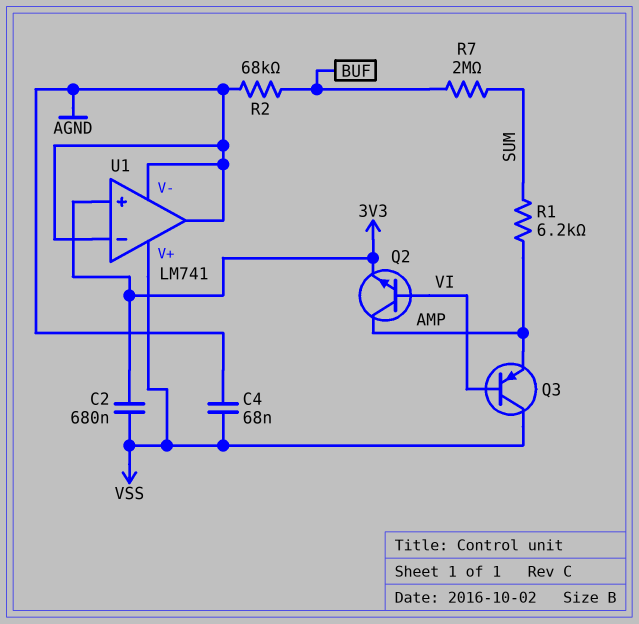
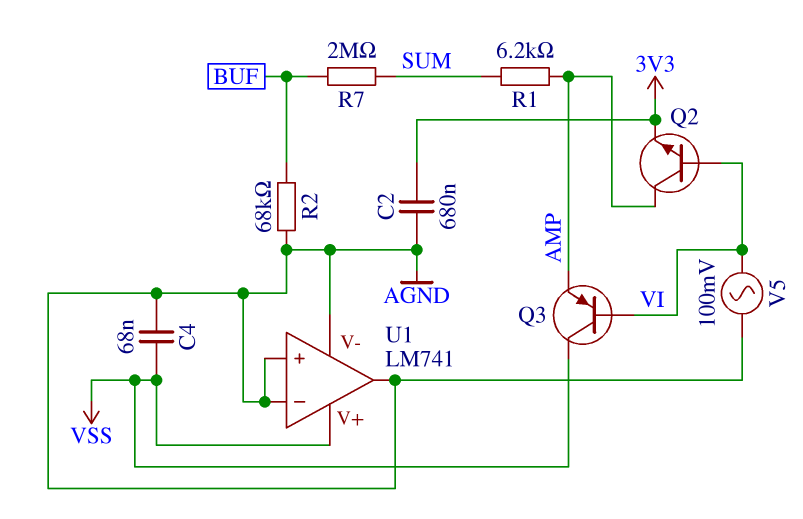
C2: 680nF (3V3, VSS) -> 680nF (3V3, AGND)
U1 pin in+: 3V3 -> AGND
V5: none -> AC 100mV (AGND, VI)

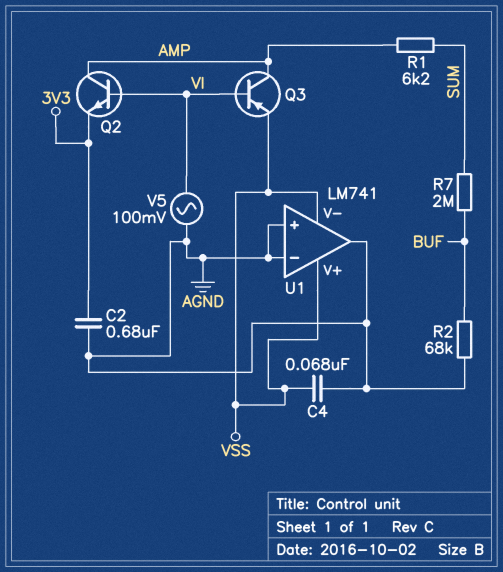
Q3: PNP (B VI, C VSS, E AMP) -> PNP (B VI, C AMP, E VSS)
U1 pin V-: AGND -> VSS

